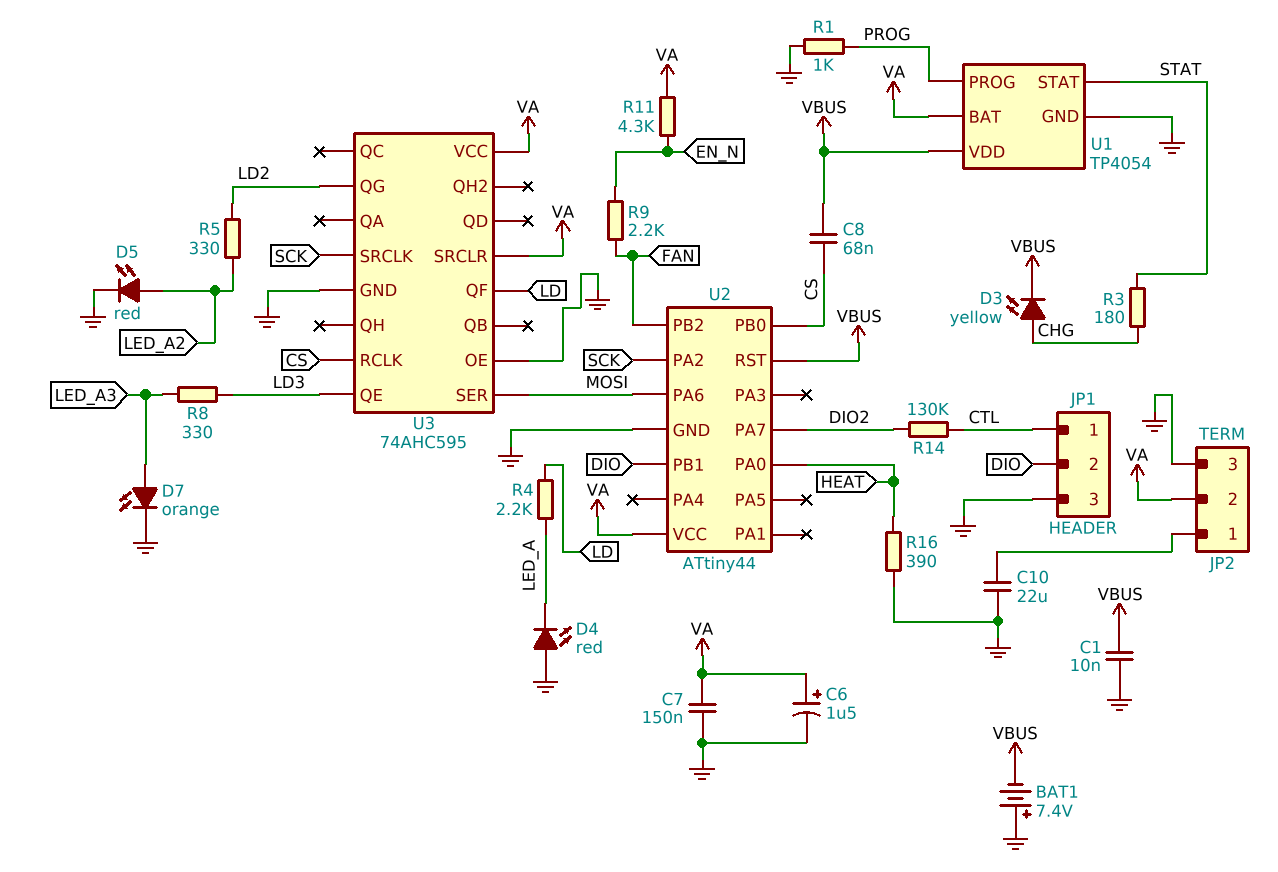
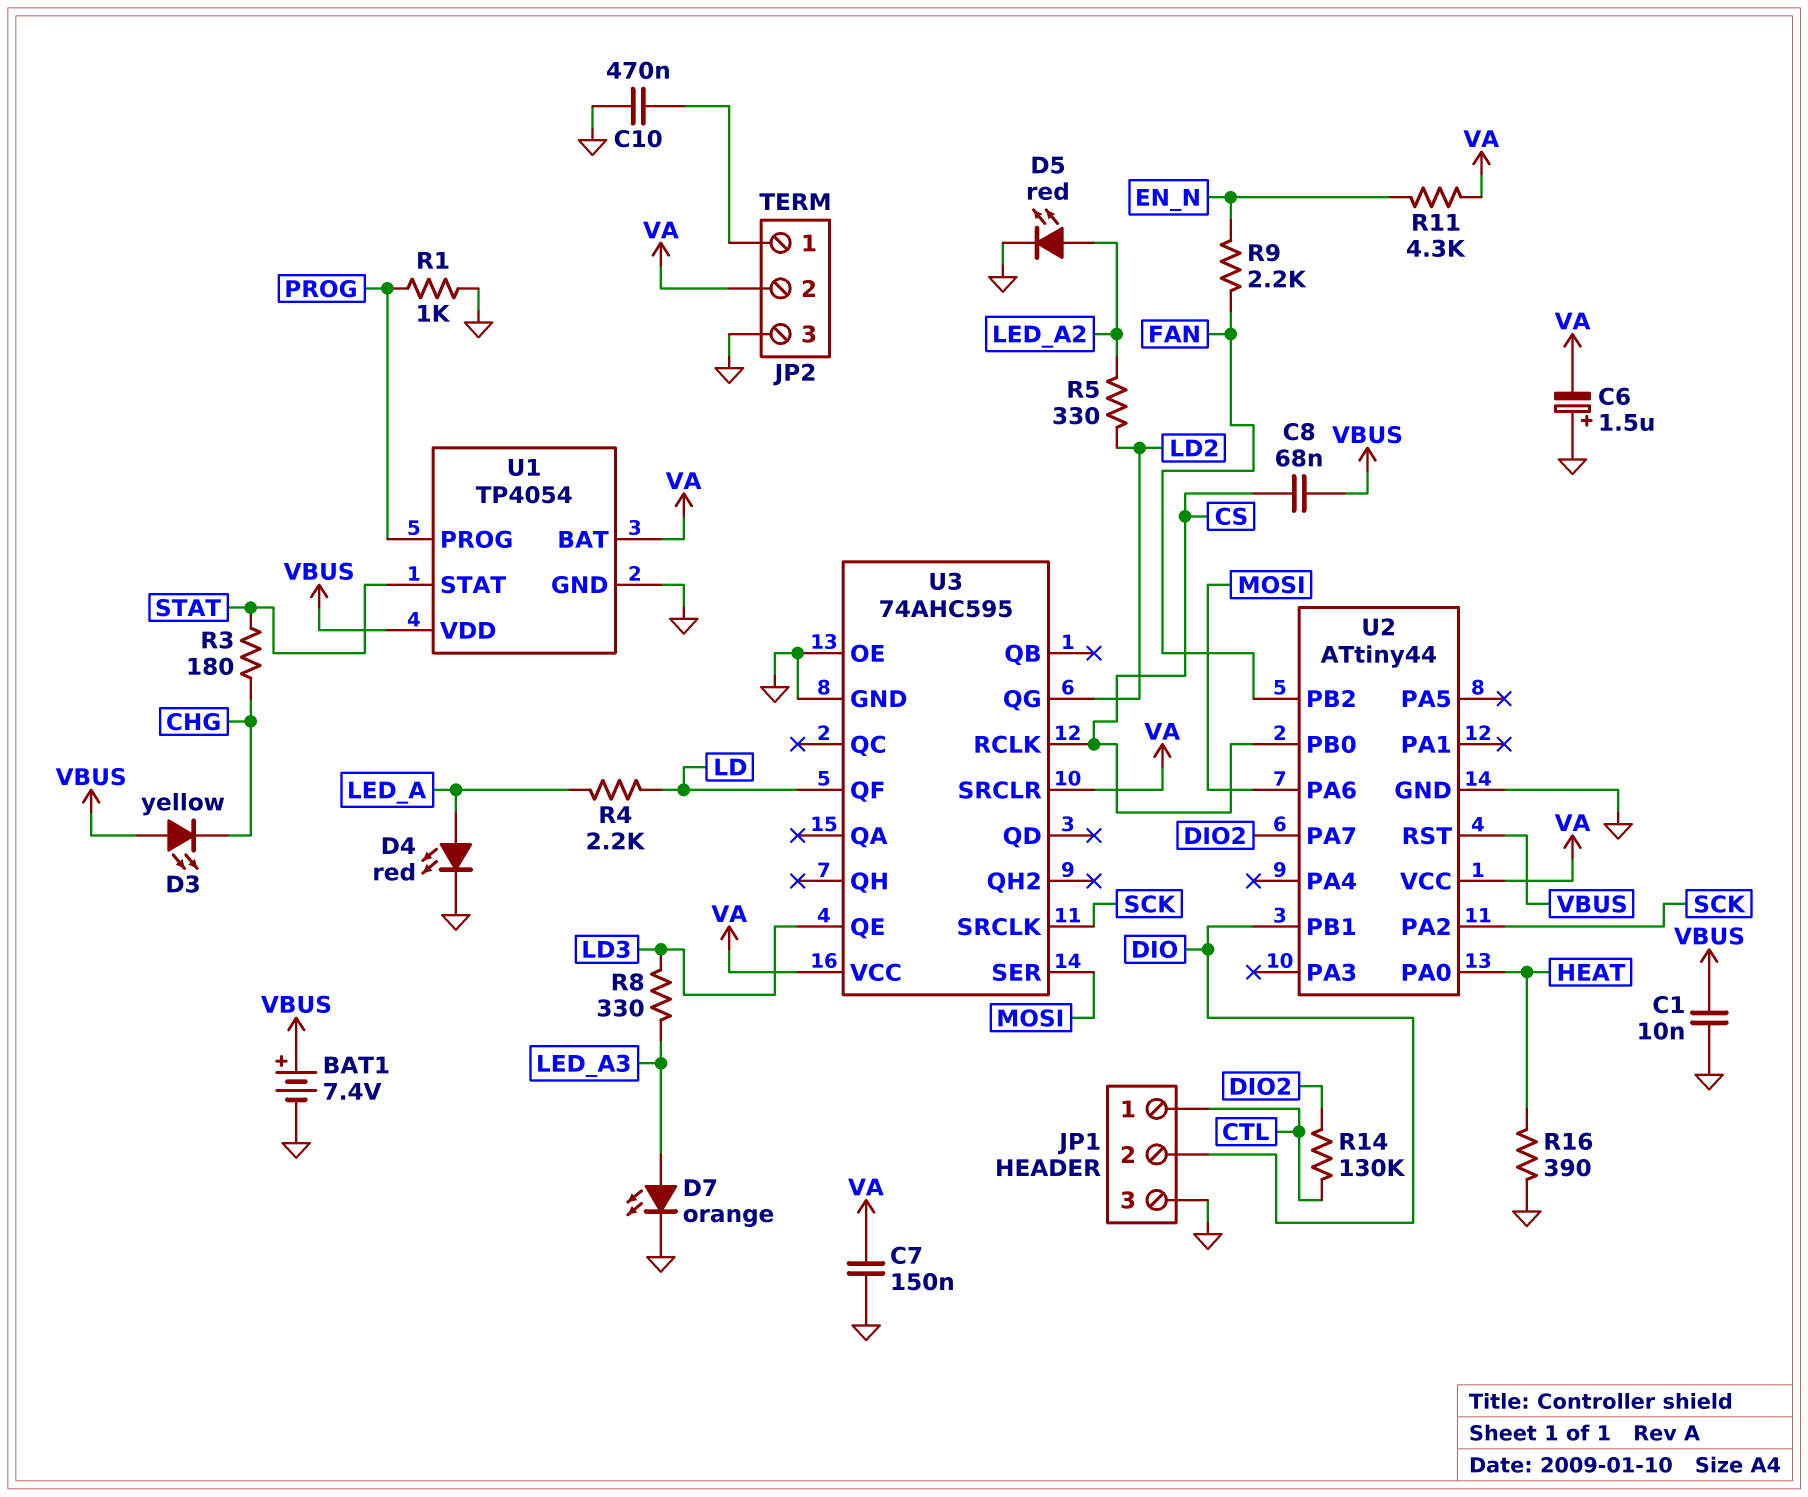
BAT1: 7.4V (plus GND, minus VBUS) -> 7.4V (plus VBUS, minus GND)
C6: 1.5uF (plus VA, minus GND) -> 1.5uF (plus GND, minus VA)
C10: 22uF (GND, JP2/1) -> 470nF (GND, JP2/1)
D3: LED yellow (A CHG, K VBUS) -> LED yellow (A VBUS, K CHG)
D4: LED red (A GND, K LED_A) -> LED red (A LED_A, K GND)

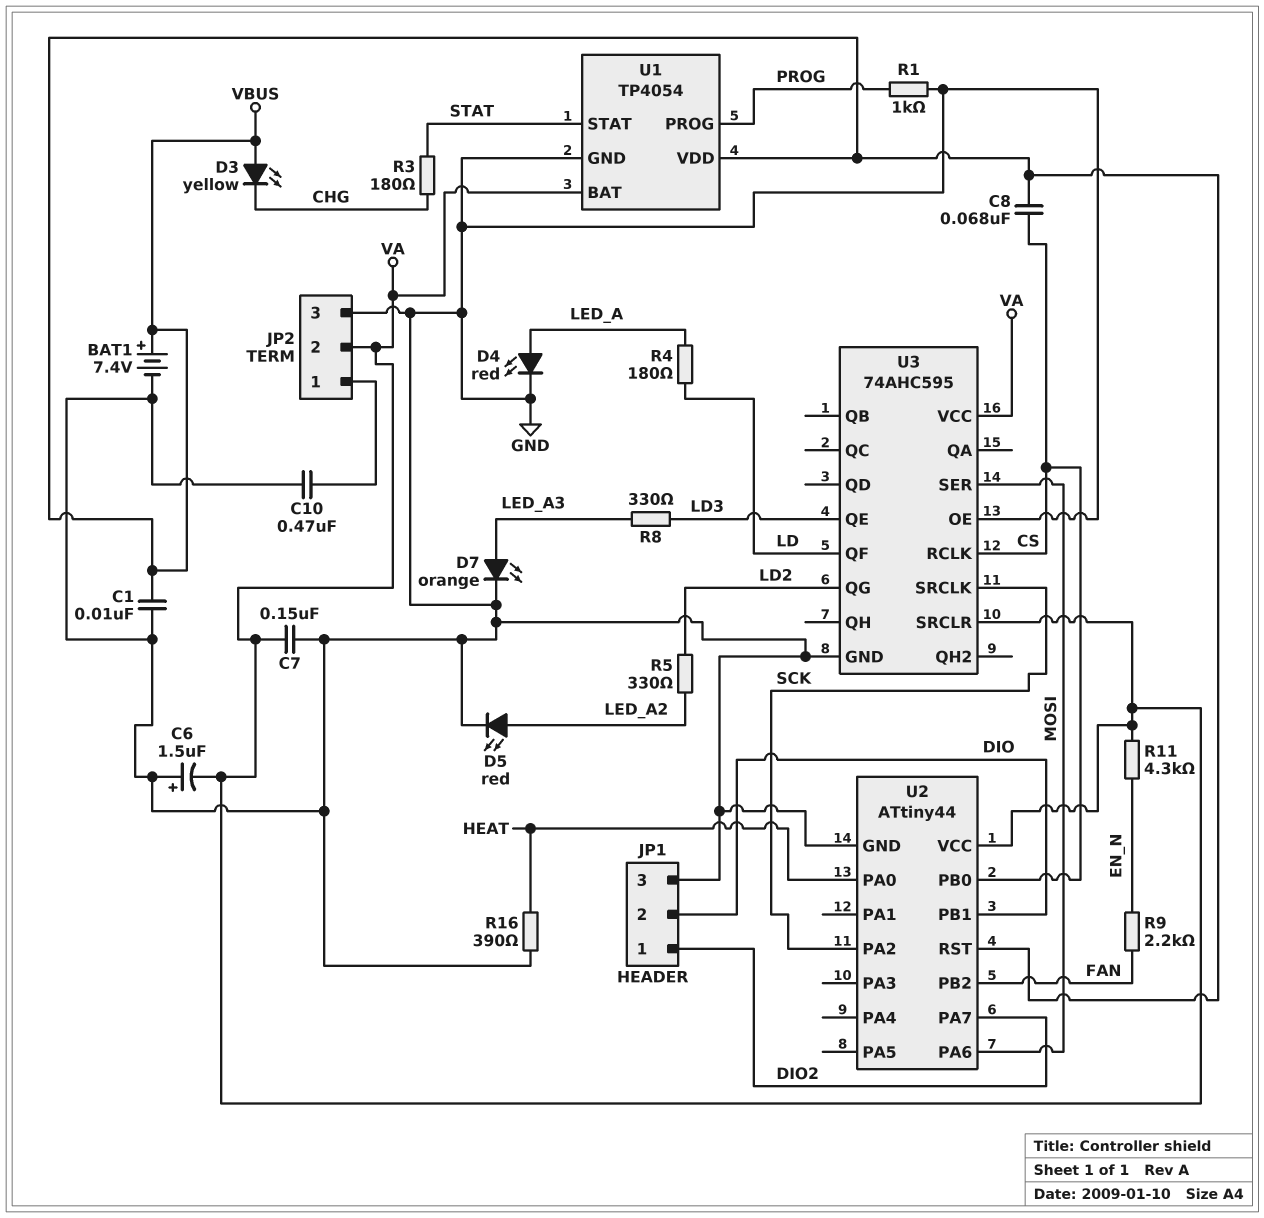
JP1 pin 1: CTL -> DIO2
R4: 2.2k (LD, LED_A) -> 180 (LD, LED_A)
R14: 130k (CTL, DIO2) -> none

